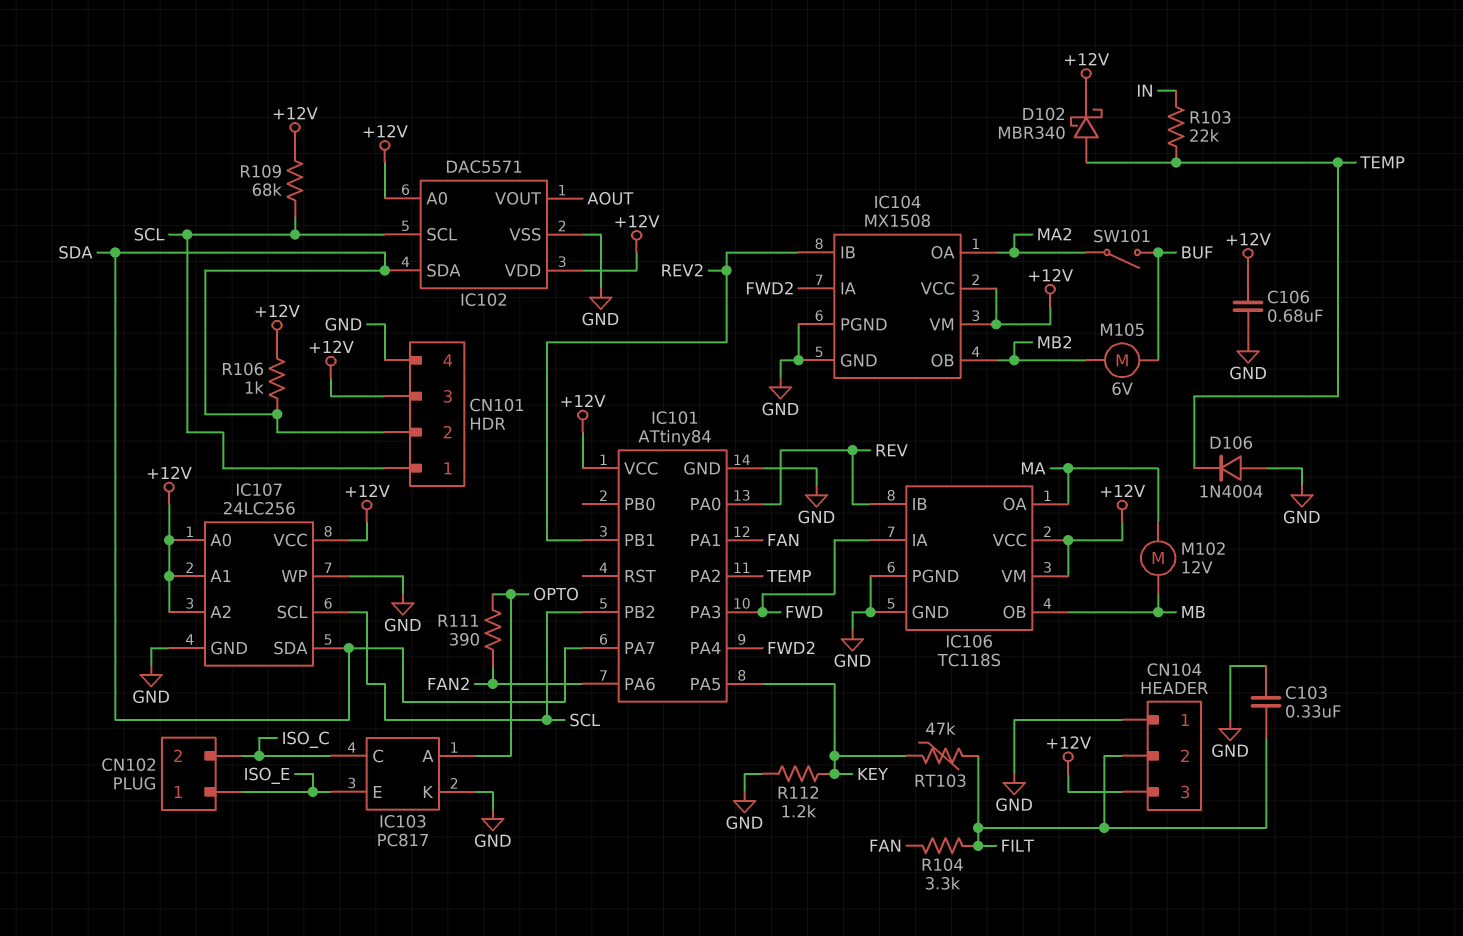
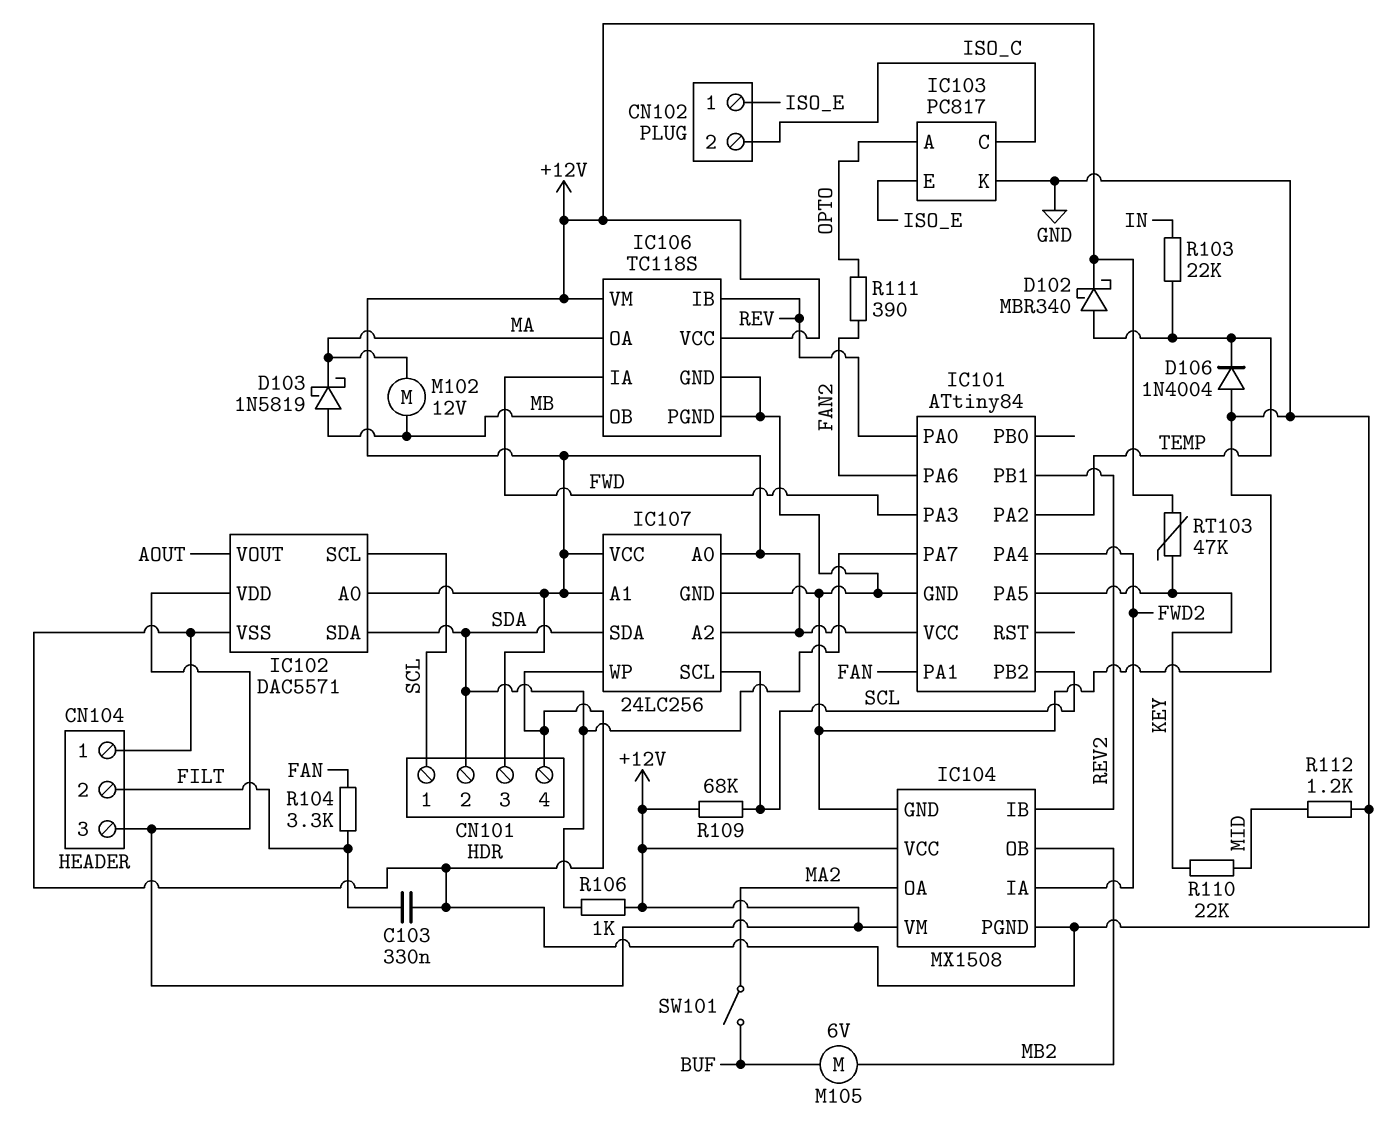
C106: 680nF (+12V, GND) -> none
D103: none -> schottky 1N5819 (A MB, K MA)
R110: none -> 22k (KEY, MID)
R112: 1.2k (GND, KEY) -> 1.2k (GND, MID)
RT103: 47k (FILT, KEY) -> 47k (+12V, KEY)

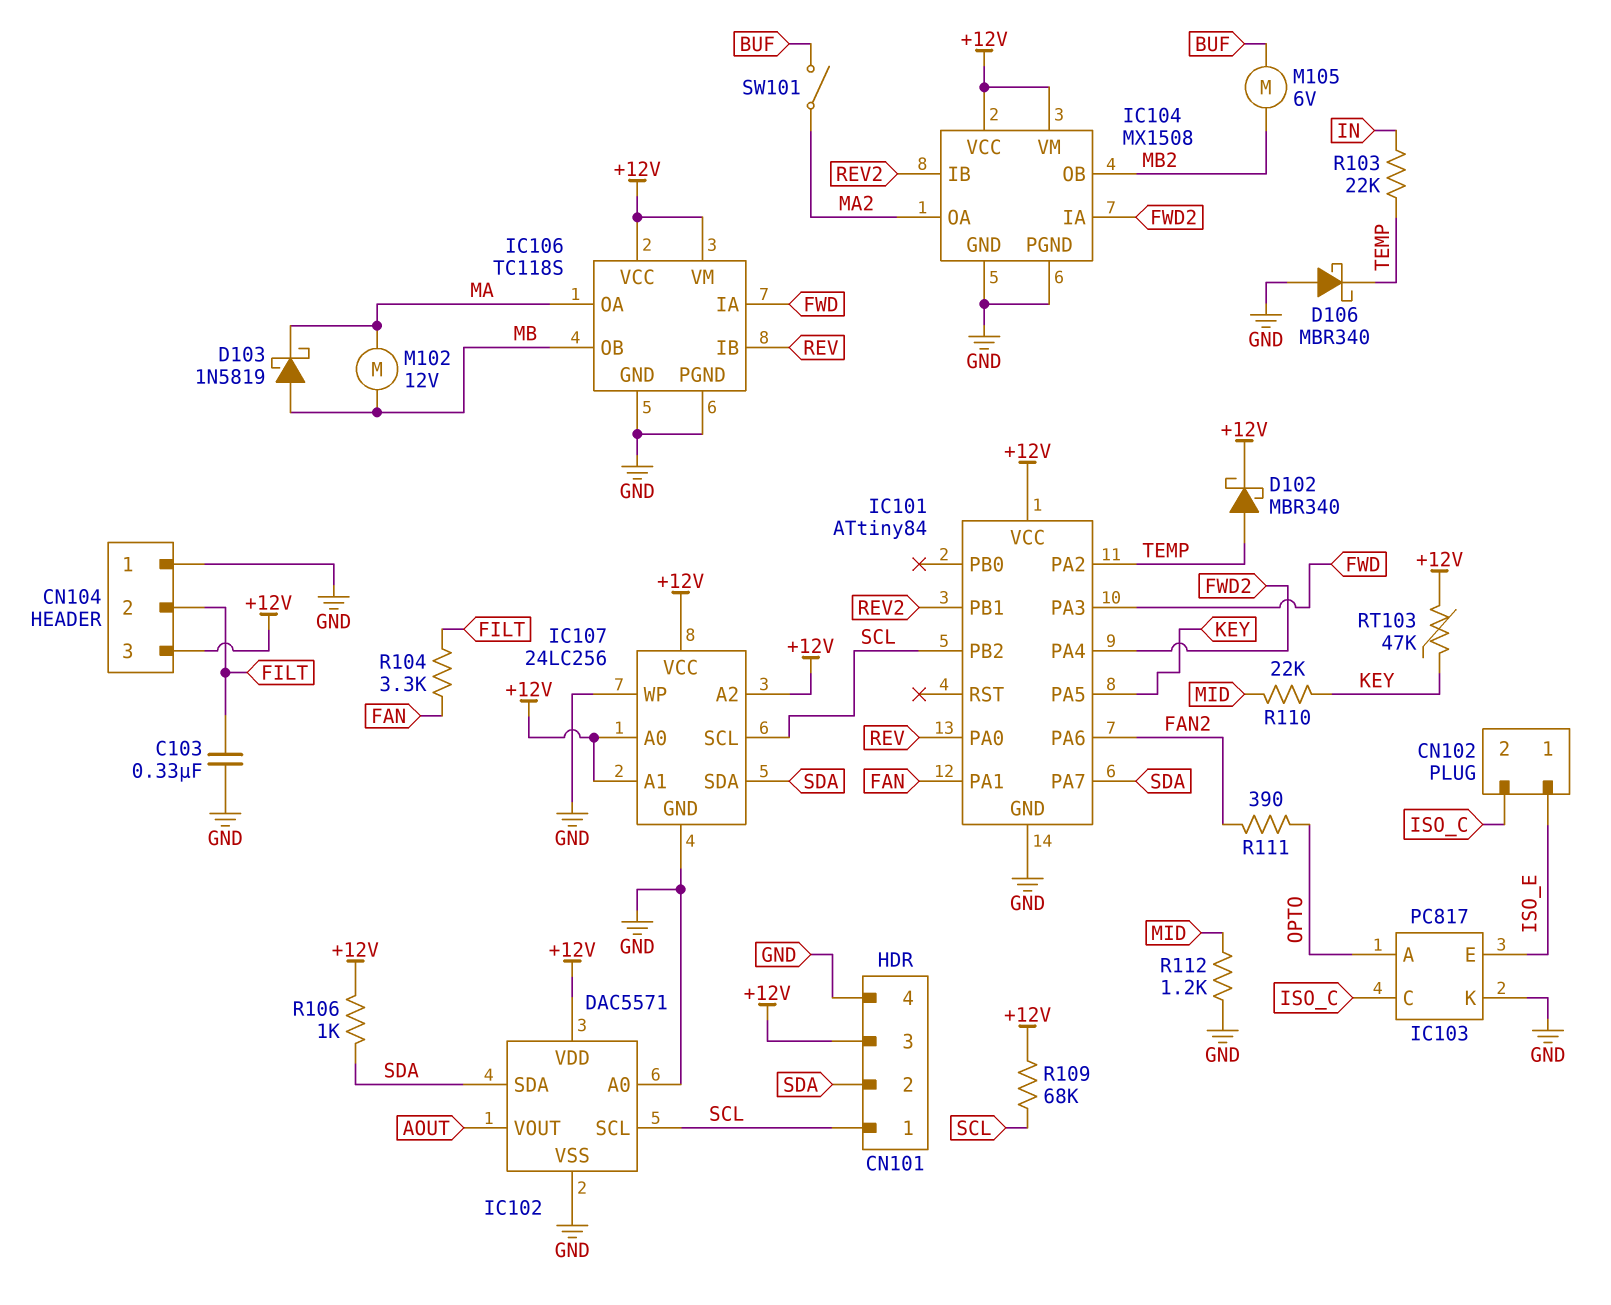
D106: diode 1N4004 (A GND, K TEMP) -> schottky MBR340 (A GND, K TEMP)
IC102 pin A0: +12V -> GND

